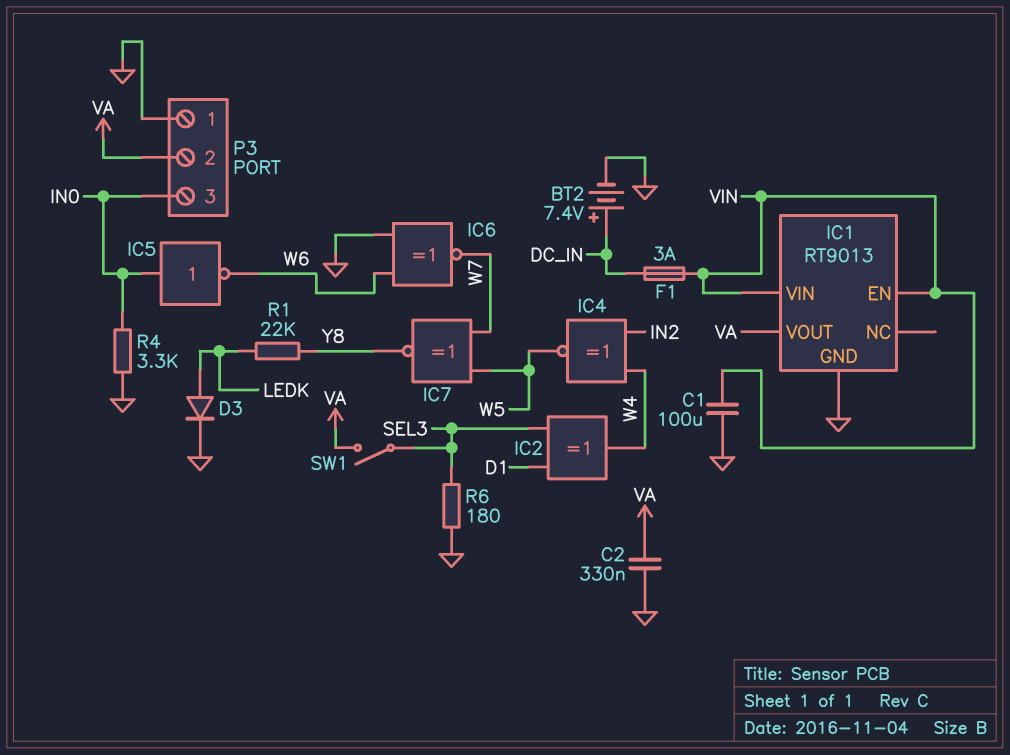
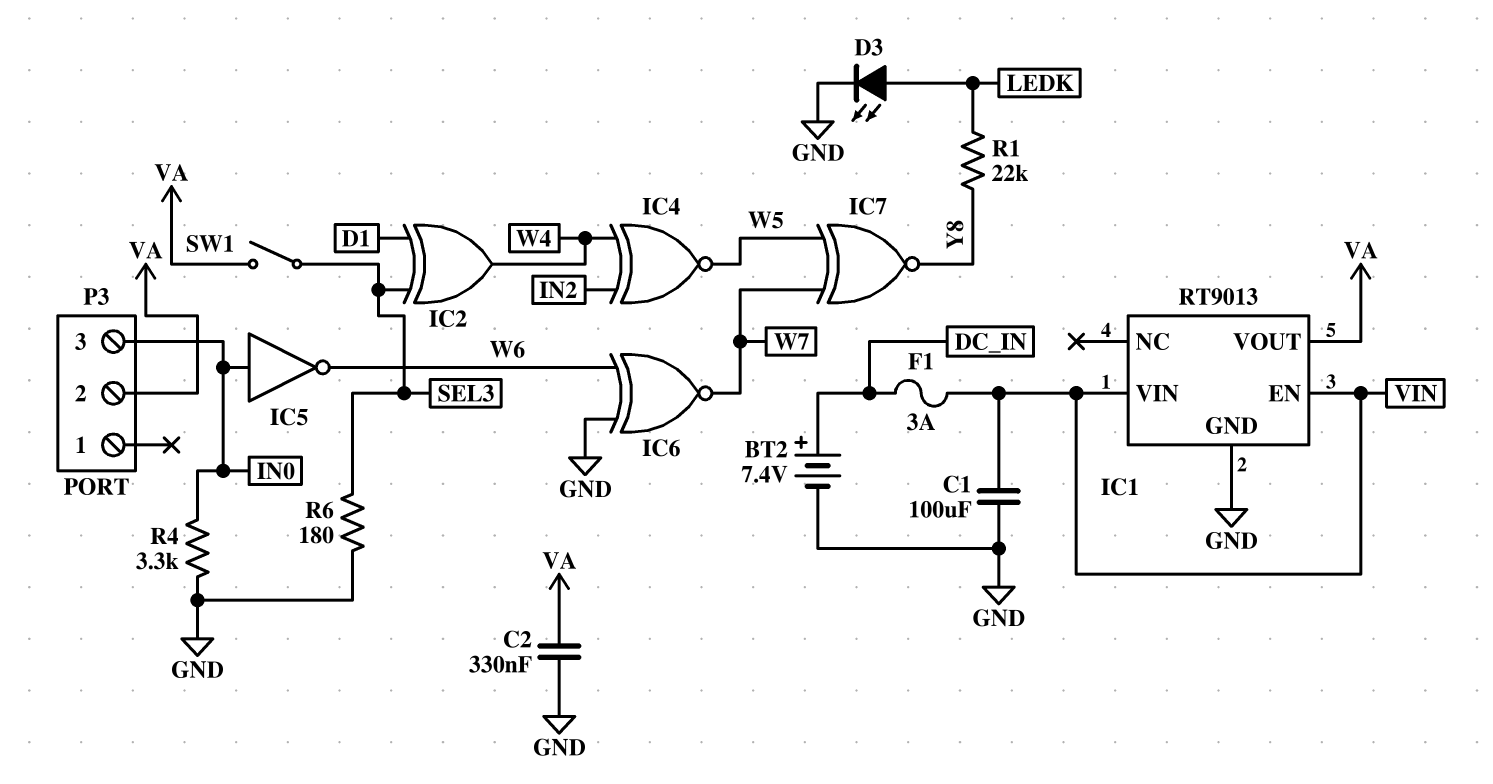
D3: diode (A LEDK, K GND) -> LED (A LEDK, K GND)
P3 pin 1: GND -> none

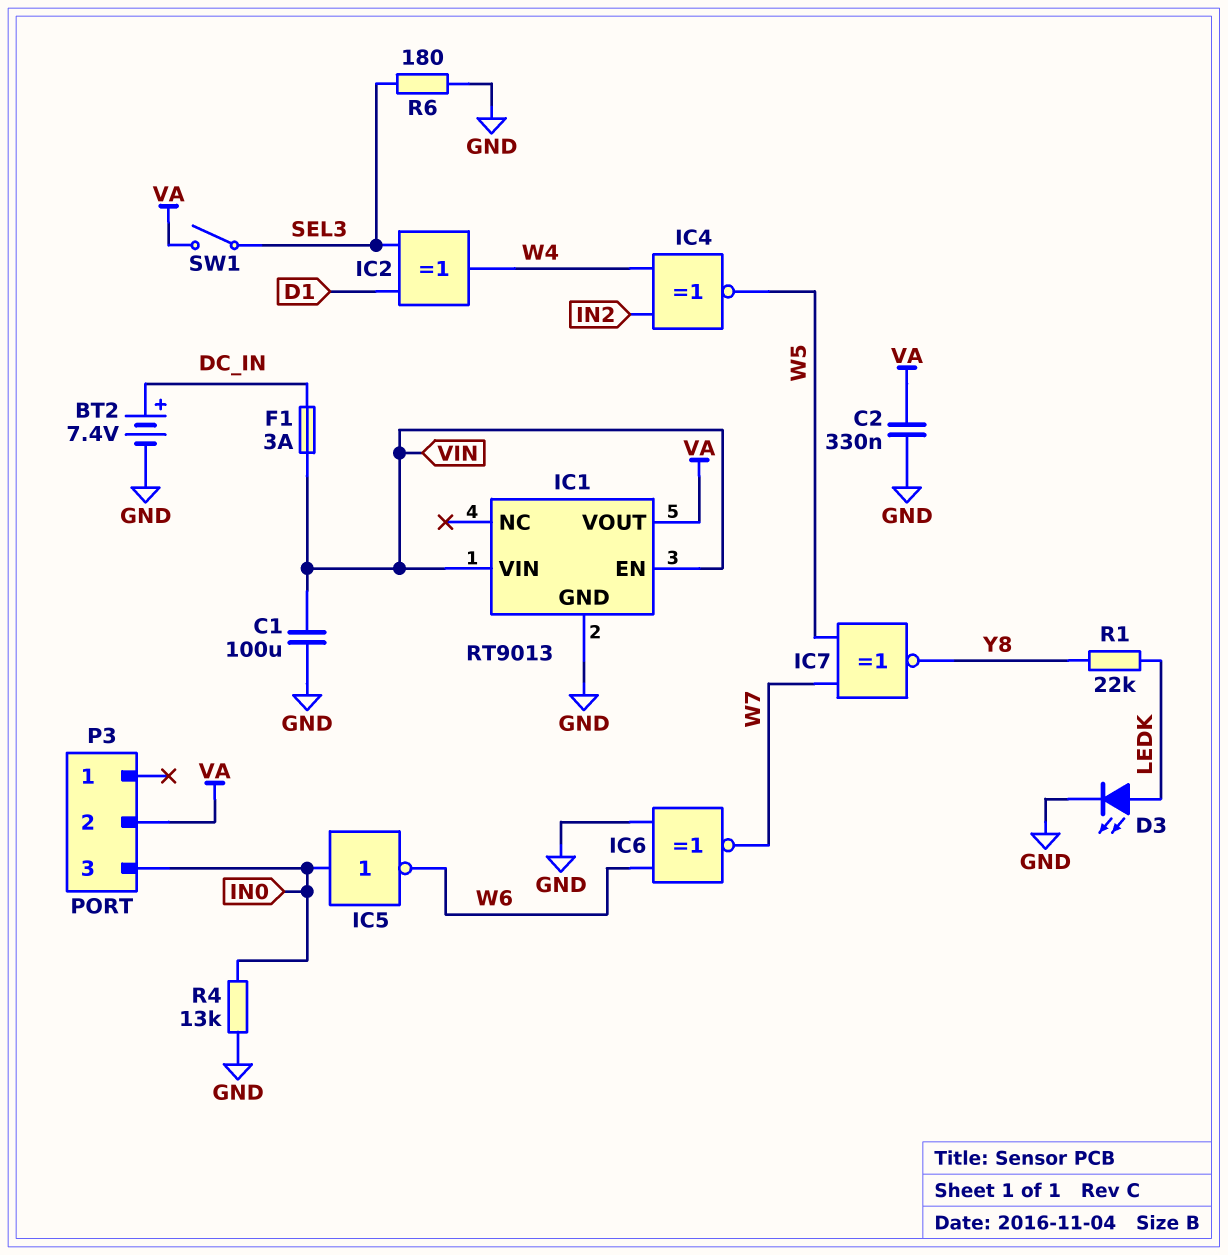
R4: 3.3k (GND, IN0) -> 13k (GND, IN0)

